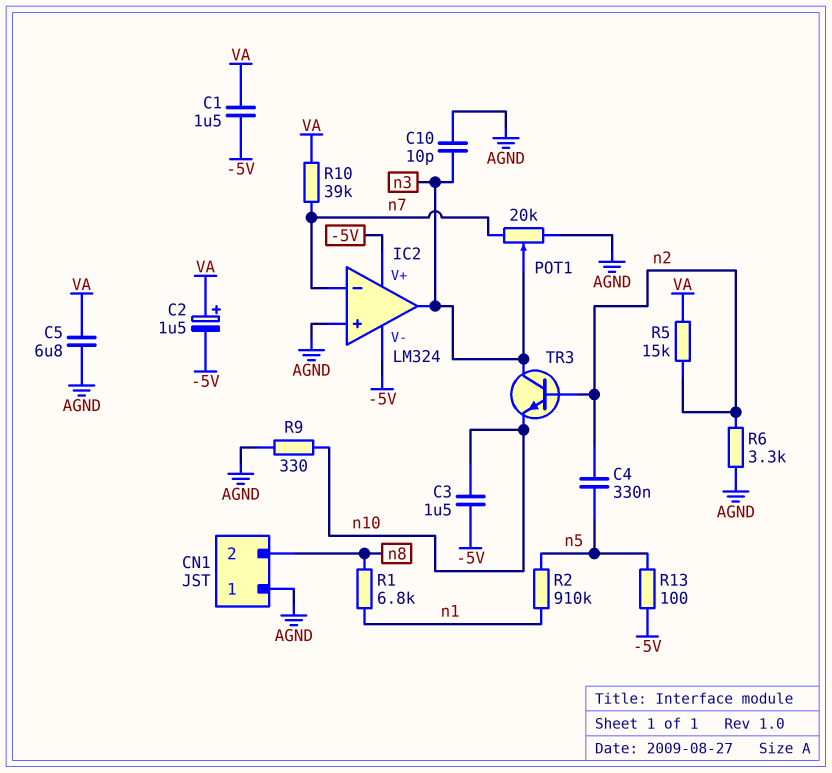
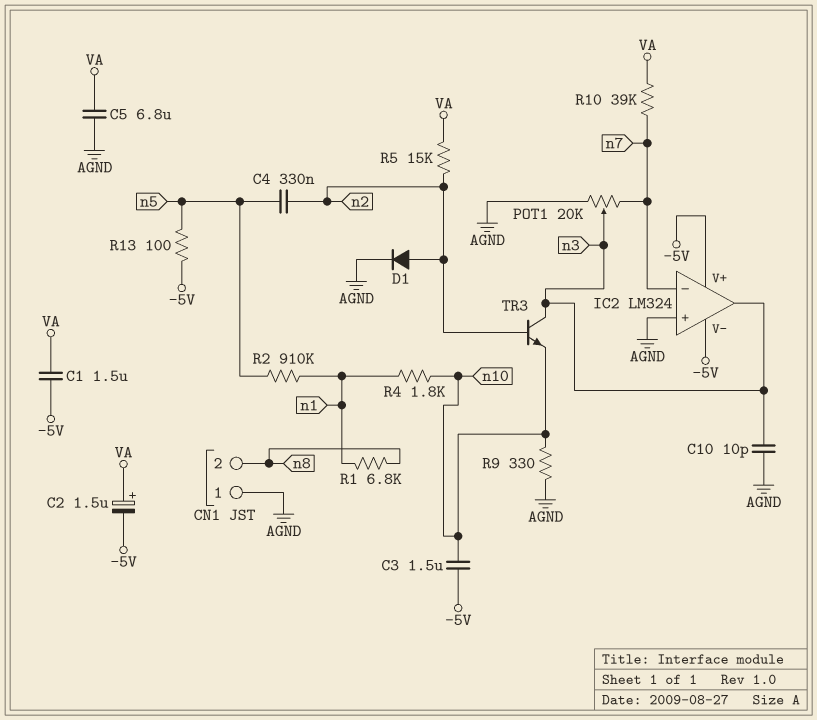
D1: none -> diode (A n2, K AGND)
R4: none -> 1.8k (n1, n10)
R6: 3.3k (AGND, n2) -> none

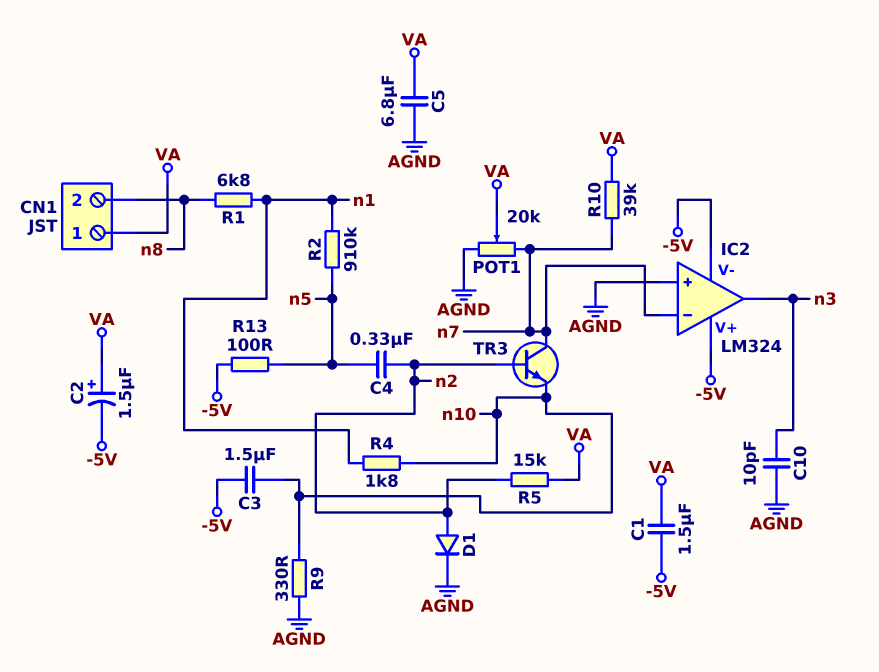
CN1 pin 1: AGND -> VA
POT1: 20k (AGND, n7, wiper n3) -> 20k (AGND, n7, wiper VA)
TR3: NPN (B n2, C n3, E n10) -> NPN (B n2, C n7, E n10)

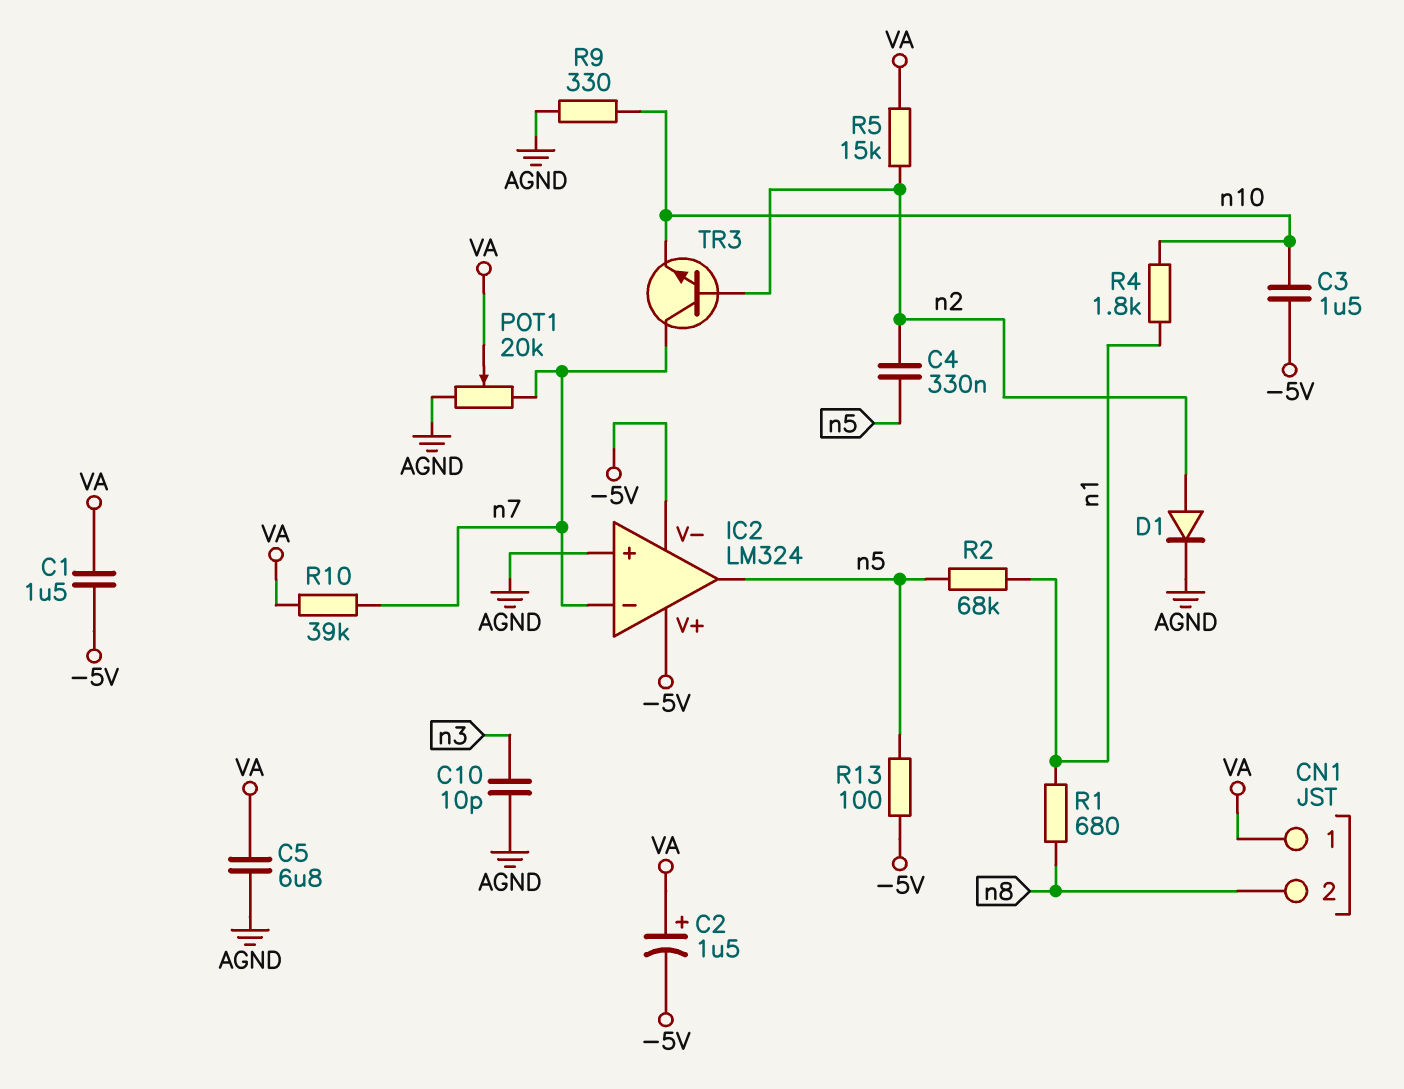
IC2 pin out: n3 -> n5
R1: 6.8k (n1, n8) -> 680 (n1, n8)
R2: 910k (n1, n5) -> 68k (n1, n5)

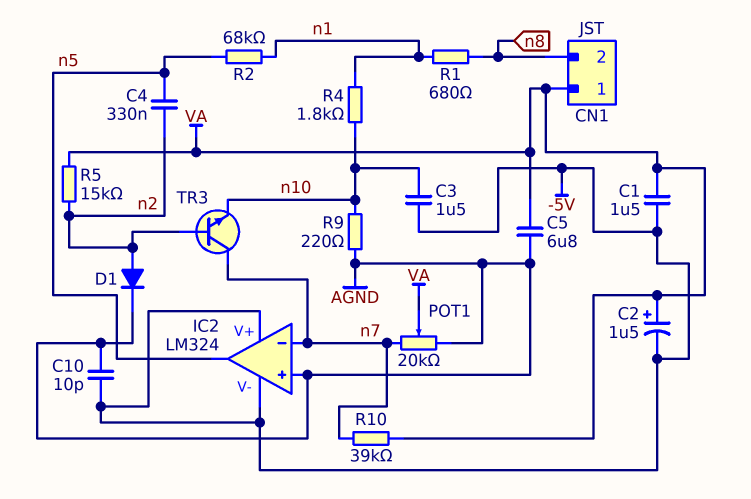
C10: 10pF (AGND, n3) -> 10pF (-5V, AGND)
R9: 330 (AGND, n10) -> 220 (AGND, n10)
R13: 100 (-5V, n5) -> none

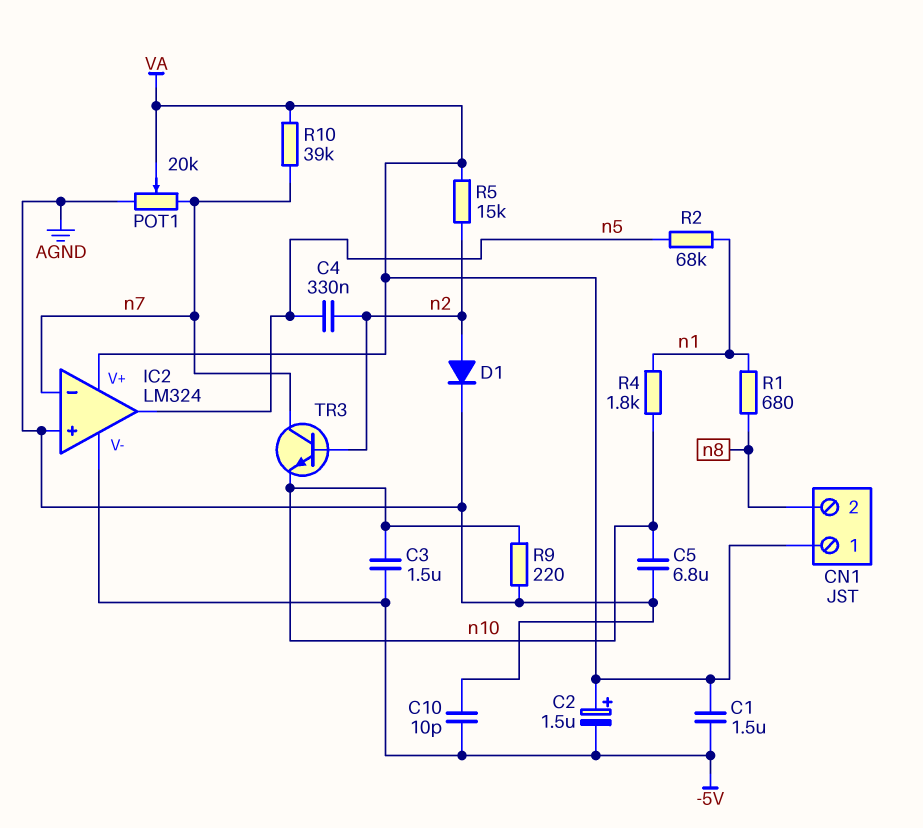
C5: 6.8uF (AGND, VA) -> 6.8uF (AGND, n10)
IC2 pin V+: -5V -> VA

